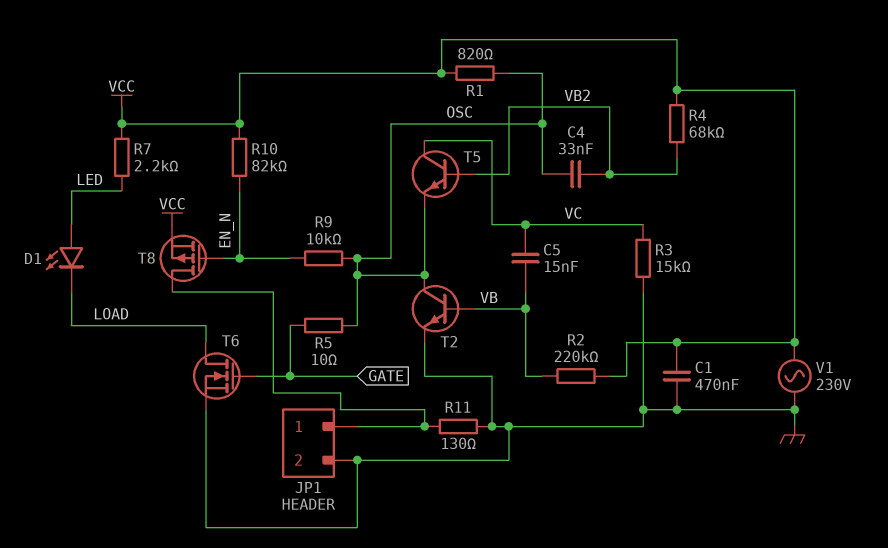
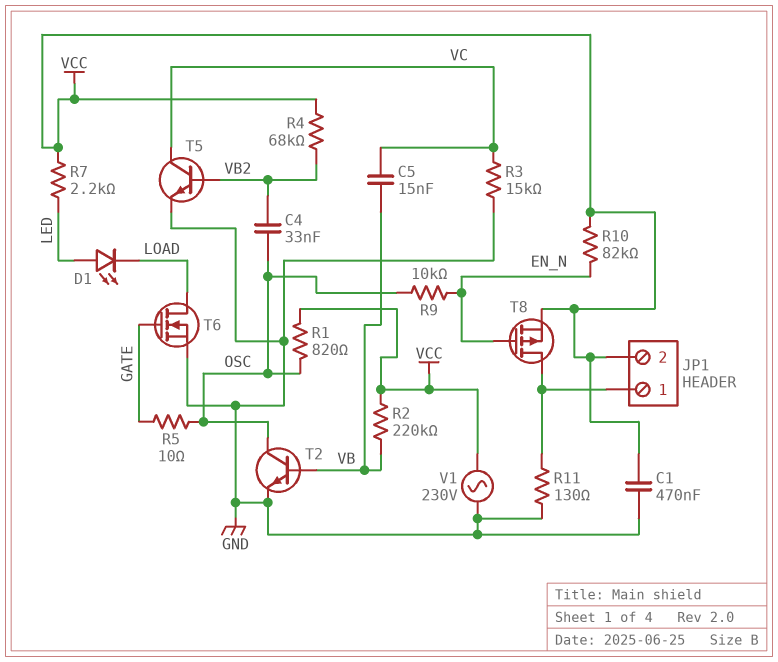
JP1 pin 2: GND -> VCC
T5: NPN (B VB2, C VC, E OSC) -> NPN (B VB2, C VC, E GND)

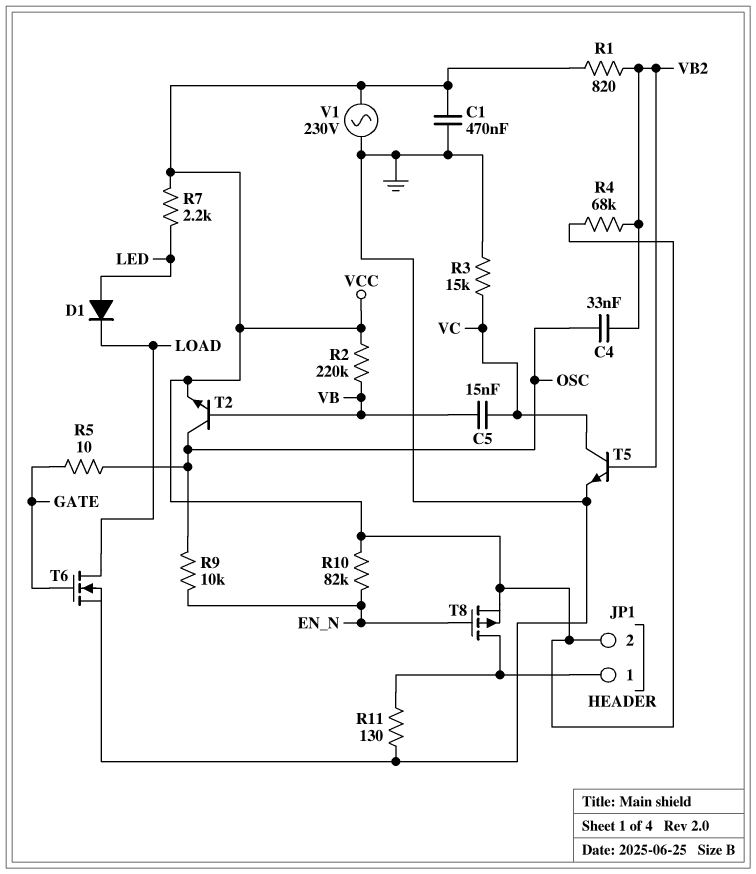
D1: LED (A LED, K LOAD) -> diode (A LED, K LOAD)
R1: 820 (OSC, VCC) -> 820 (VB2, VCC)
T2: NPN (B VB, C OSC, E GND) -> NPN (B VB, C OSC, E VCC)

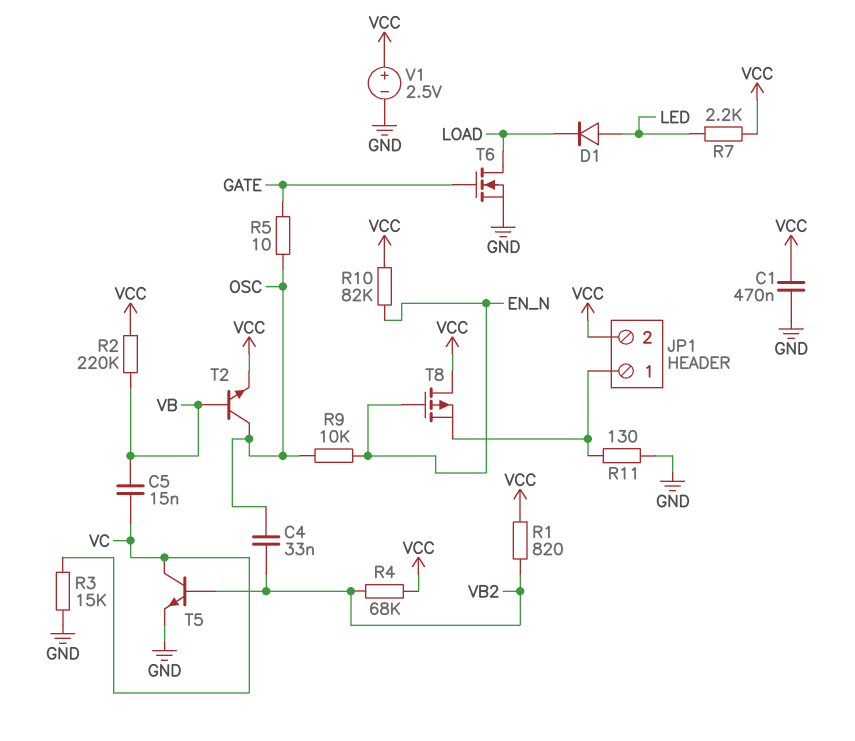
T8: PMOS (G EN_N, D JP1/1, S VCC) -> PMOS (G EN_N, D VCC, S JP1/1)
V1: AC 230V (GND, VCC) -> 2.5V (plus VCC, minus GND)

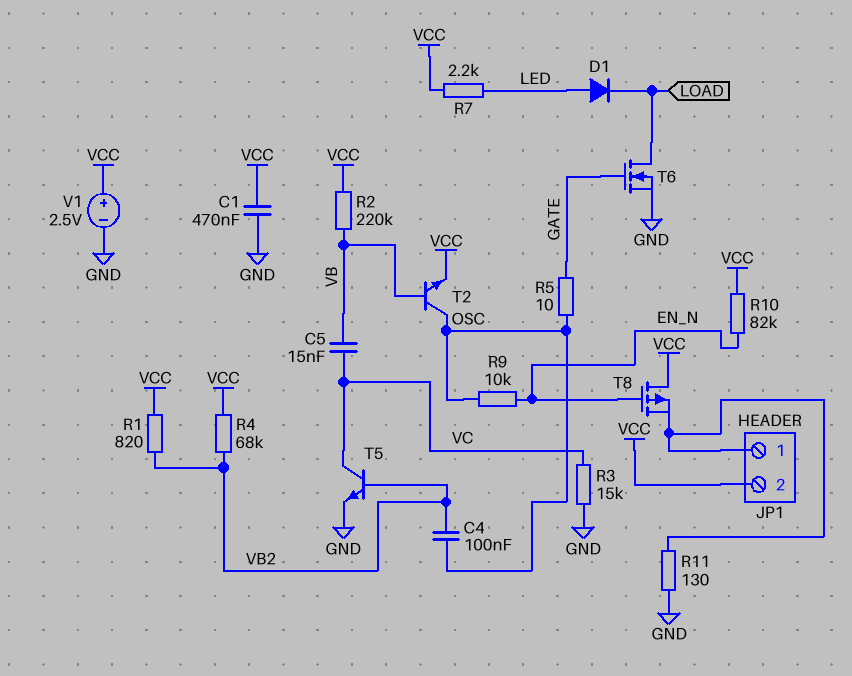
C4: 33nF (OSC, VB2) -> 100nF (OSC, VB2)

